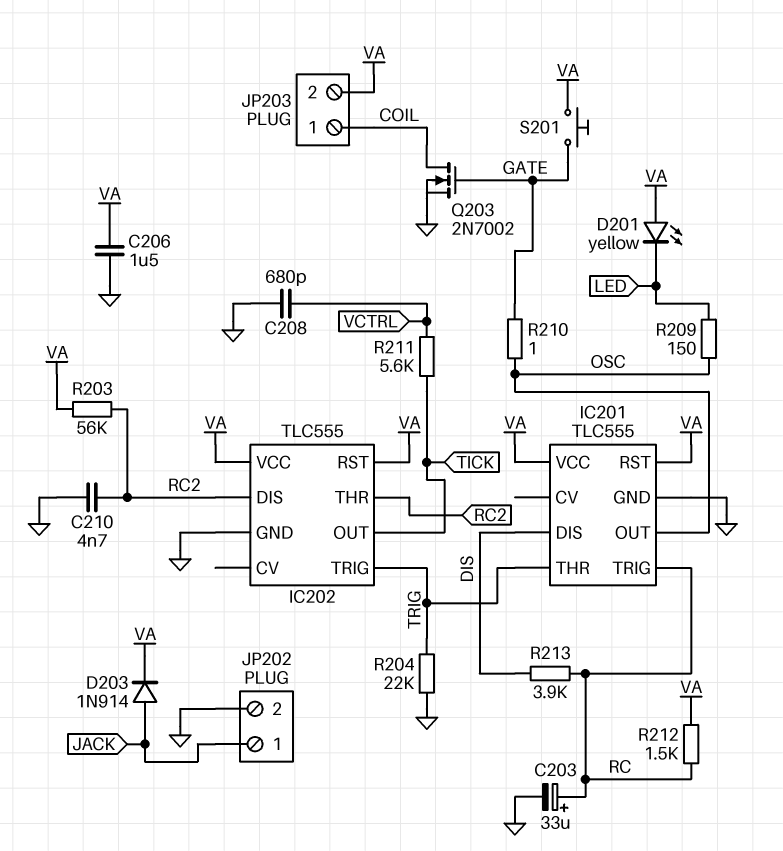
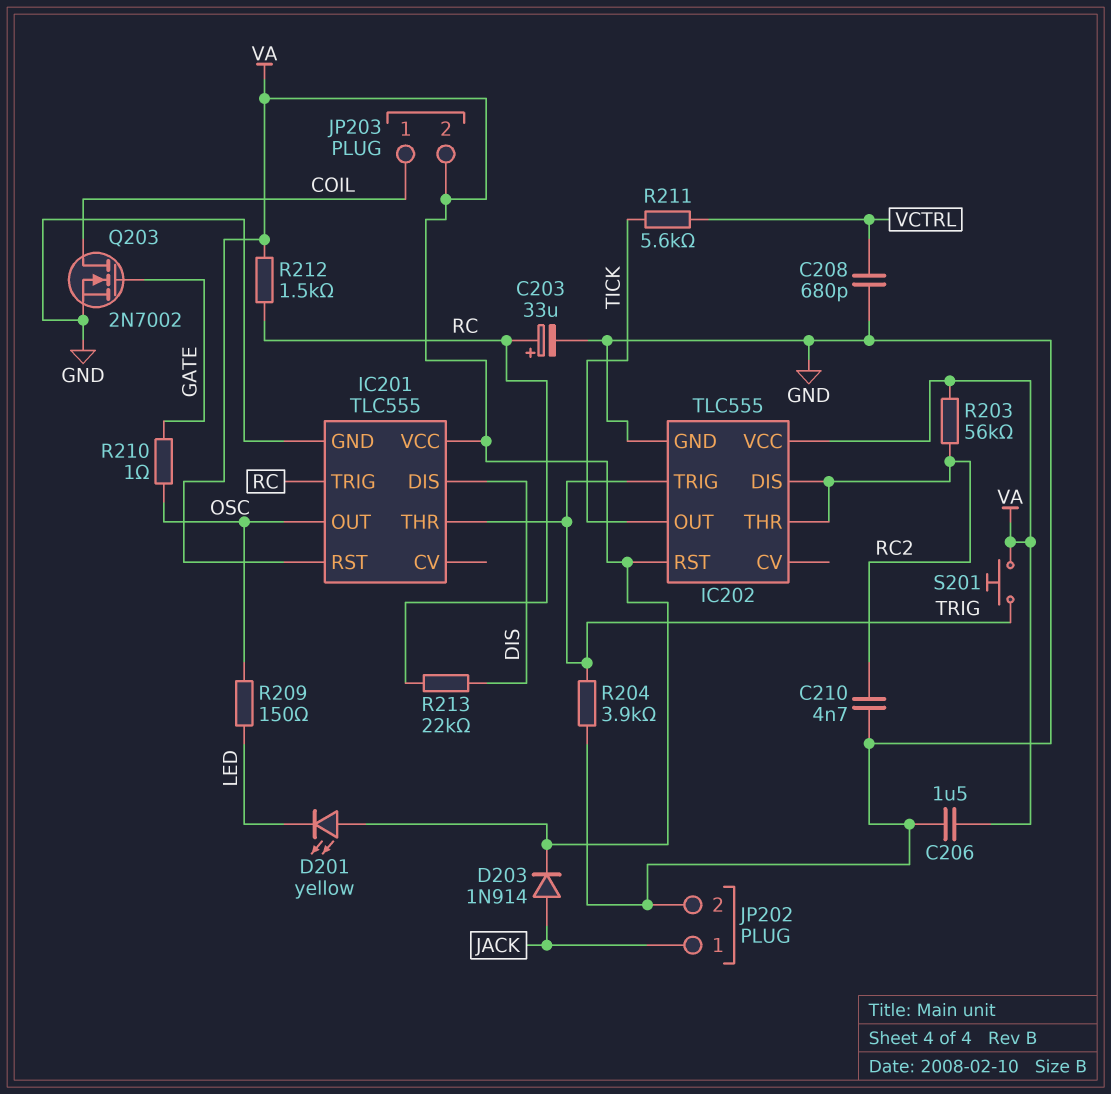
R204: 22k (GND, TRIG) -> 3.9k (GND, TRIG)
R213: 3.9k (DIS, RC) -> 22k (DIS, RC)
S201: button (GATE, VA) -> button (TRIG, VA)

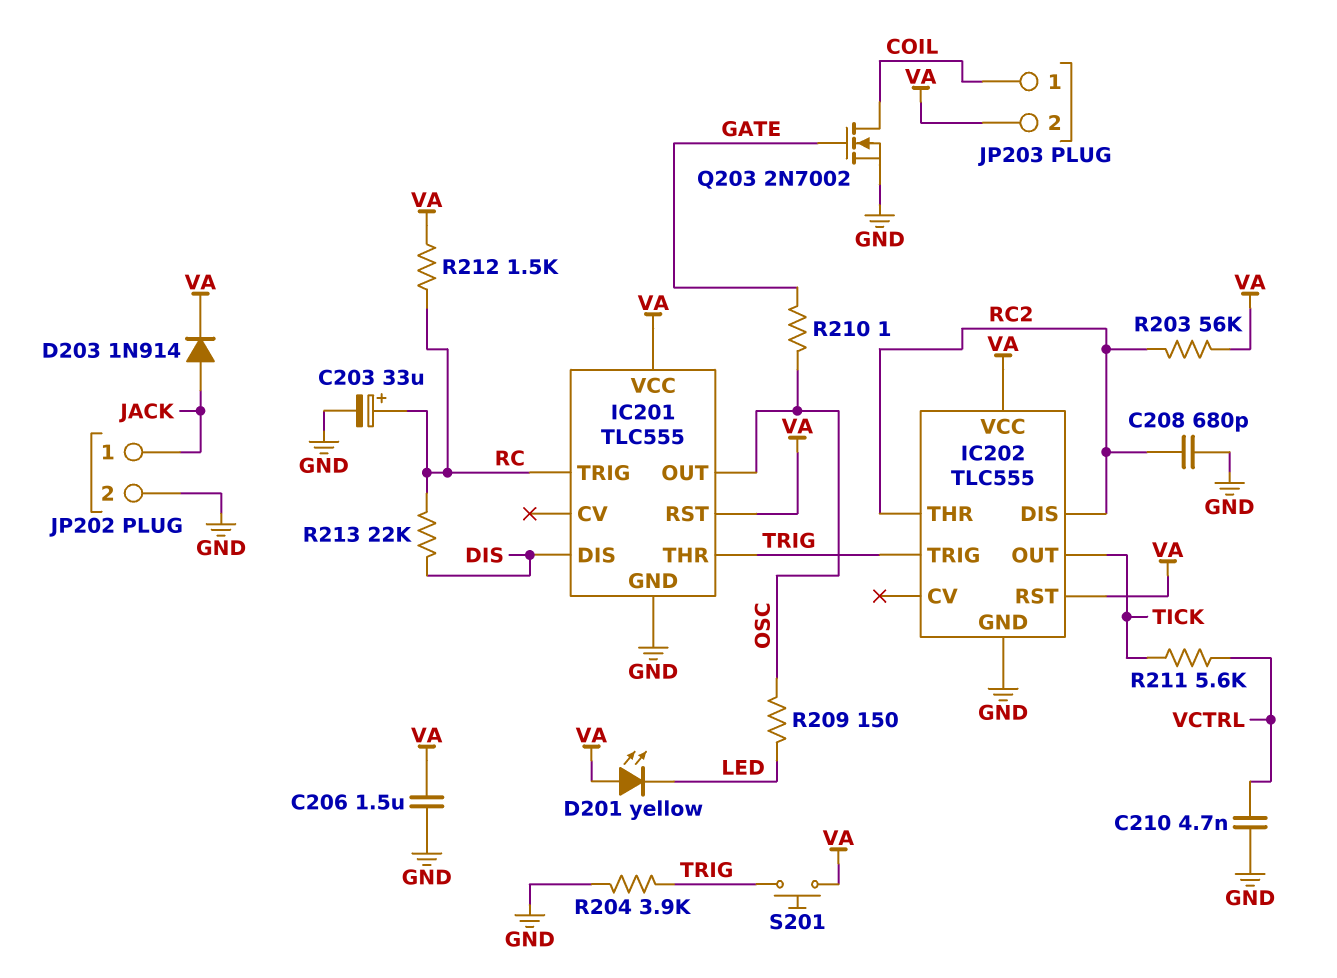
C208: 680pF (GND, VCTRL) -> 680pF (GND, RC2)
C210: 4.7nF (GND, RC2) -> 4.7nF (GND, VCTRL)

